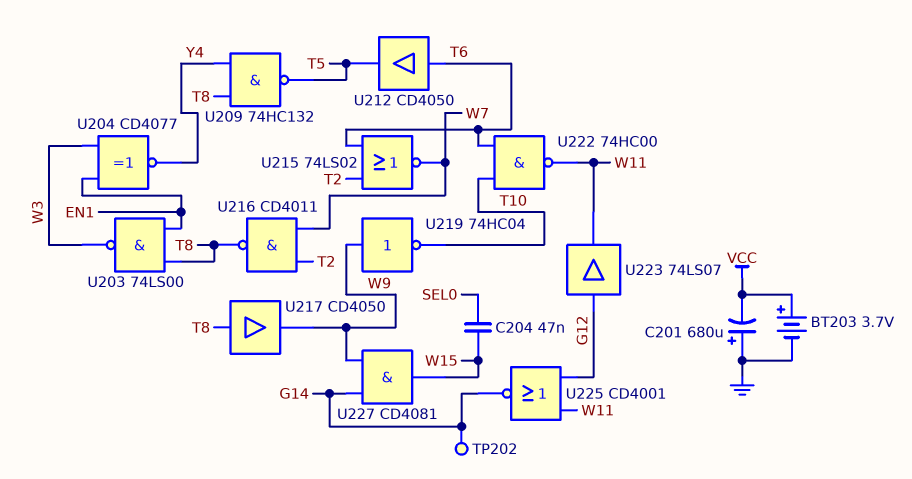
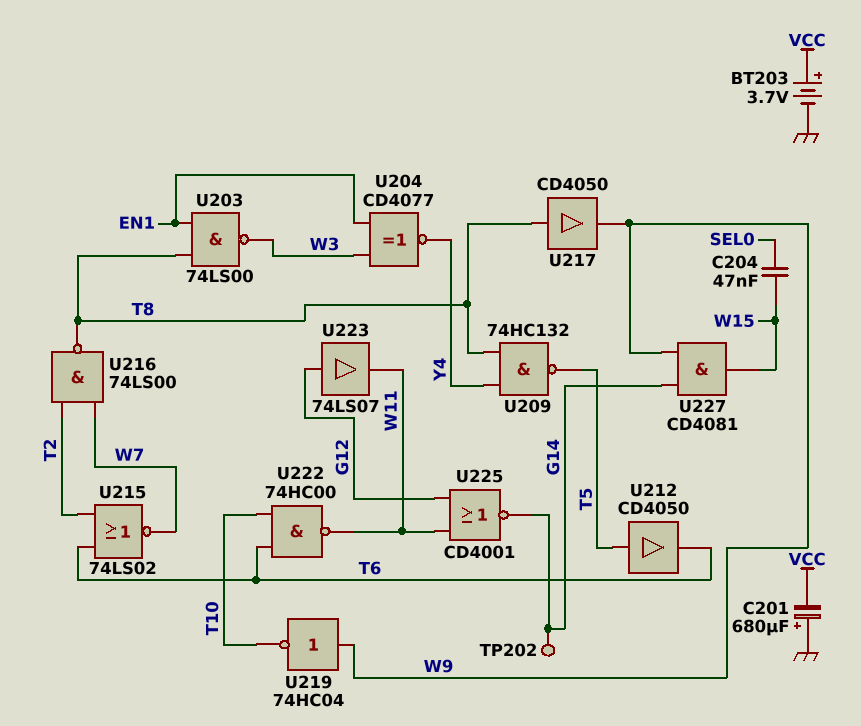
U212: buffer CD4050 (in T6, out T5) -> buffer CD4050 (in T5, out T6)
U216: NAND CD4011 (in T2, in W7, out T8) -> NAND 74LS00 (in T2, in W7, out T8)

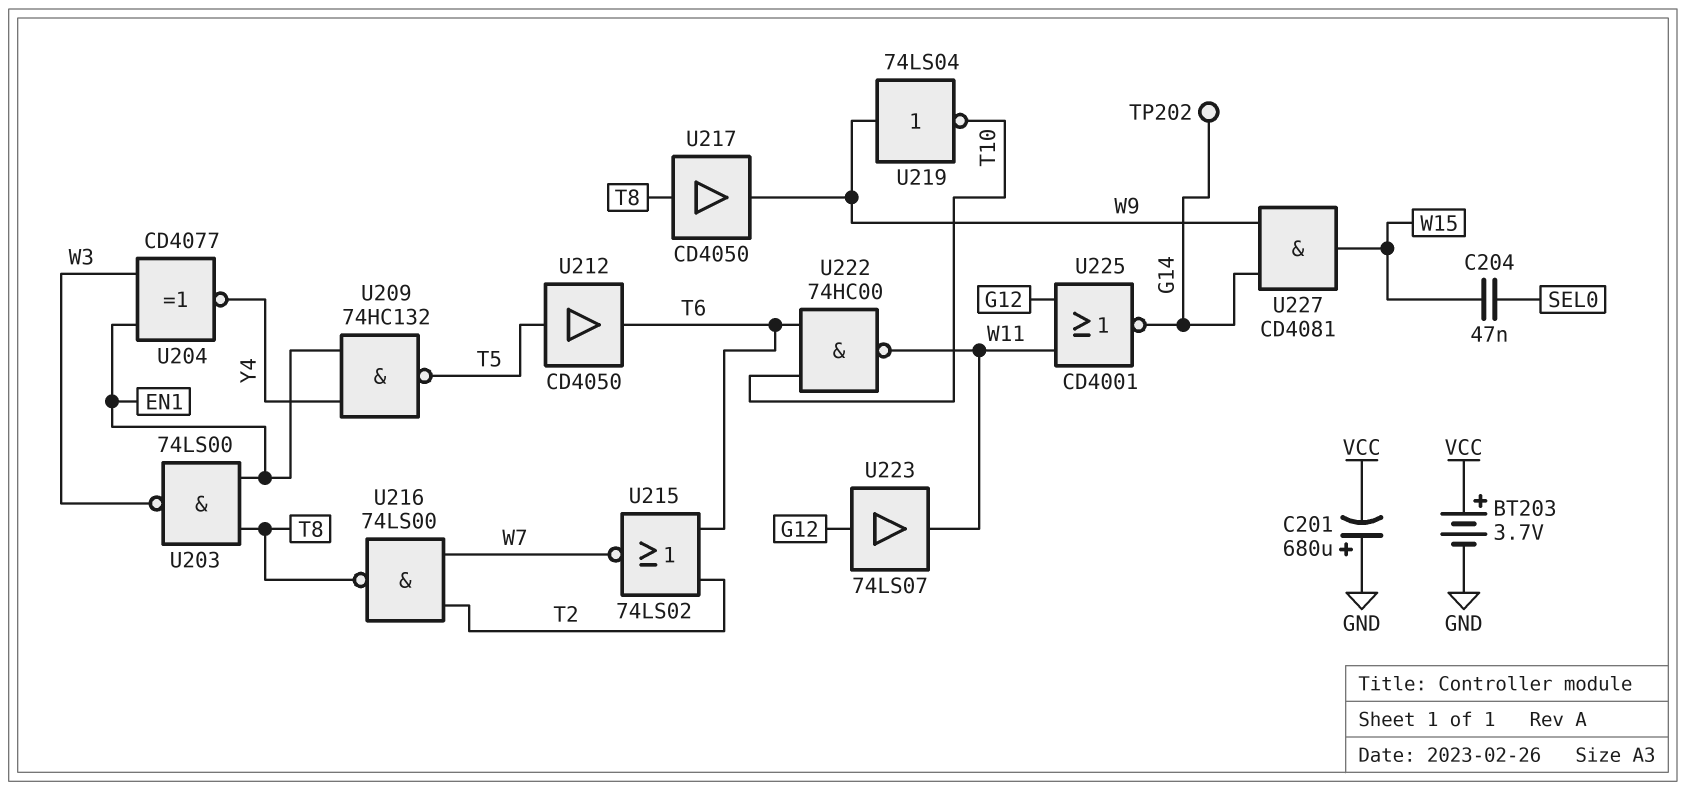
U209: NAND 74HC132 (in T8, in Y4, out T5) -> NAND 74HC132 (in EN1, in Y4, out T5)
U219: NOT 74HC04 (in W9, out T10) -> NOT 74LS04 (in W9, out T10)

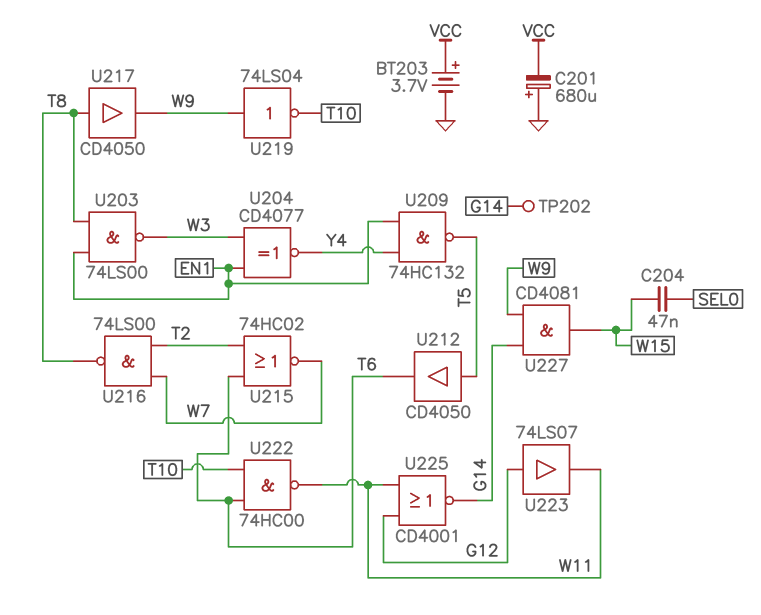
U215: NOR 74LS02 (in T2, in T6, out W7) -> NOR 74HC02 (in T2, in T6, out W7)

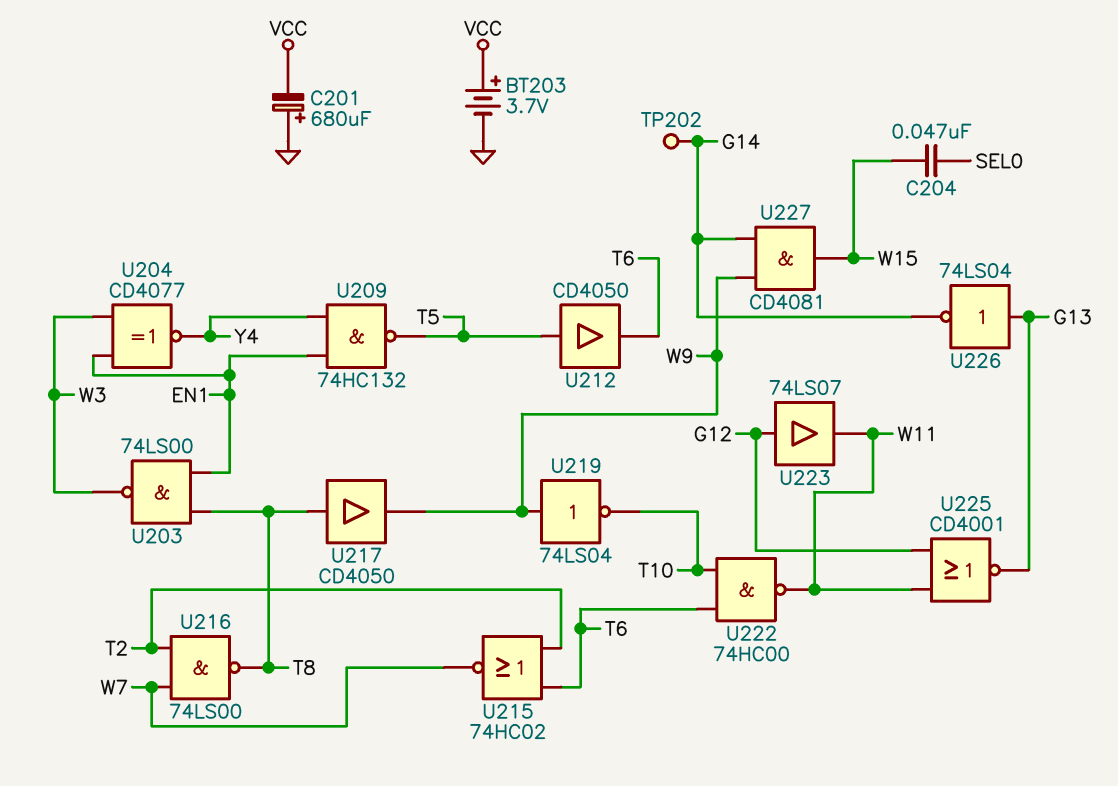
U225: NOR CD4001 (in G12, in W11, out G14) -> NOR CD4001 (in G12, in W11, out G13)
U226: none -> NOT 74LS04 (in G13, out G14)

